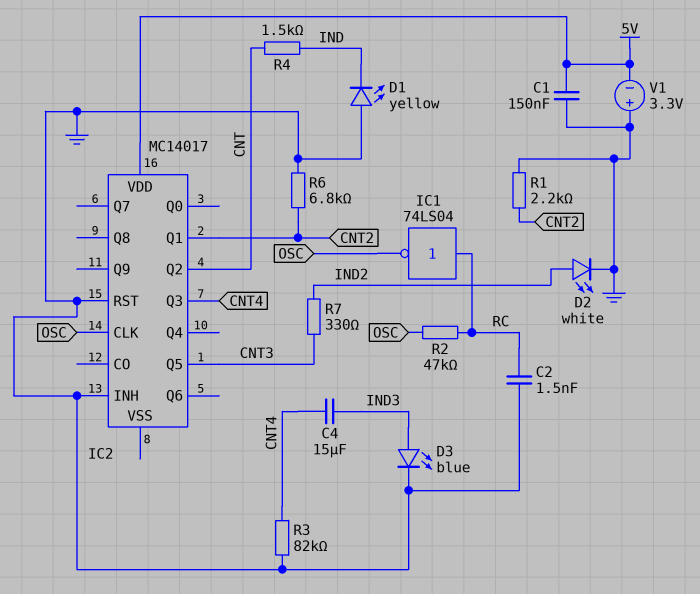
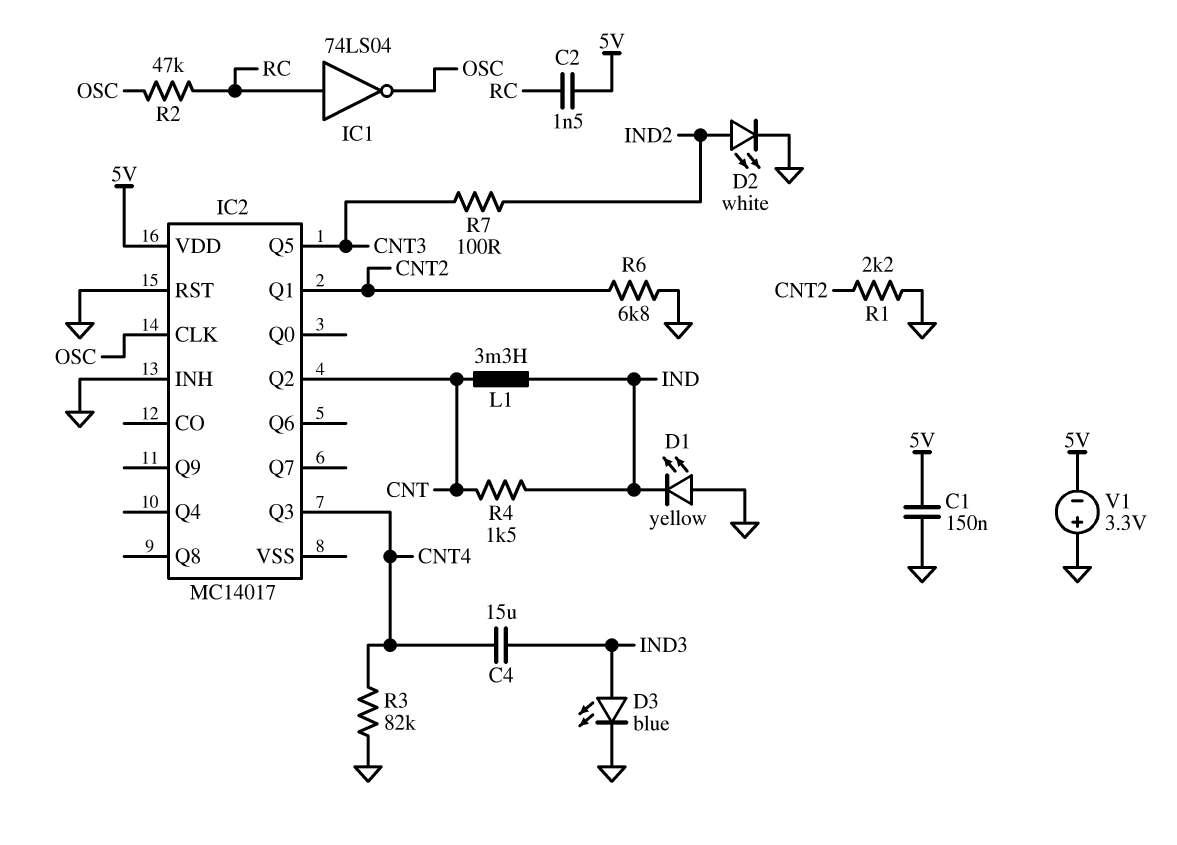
C2: 1.5nF (GND, RC) -> 1.5nF (5V, RC)
L1: none -> 3.3mH (CNT, IND)
R7: 330 (CNT3, IND2) -> 100 (CNT3, IND2)

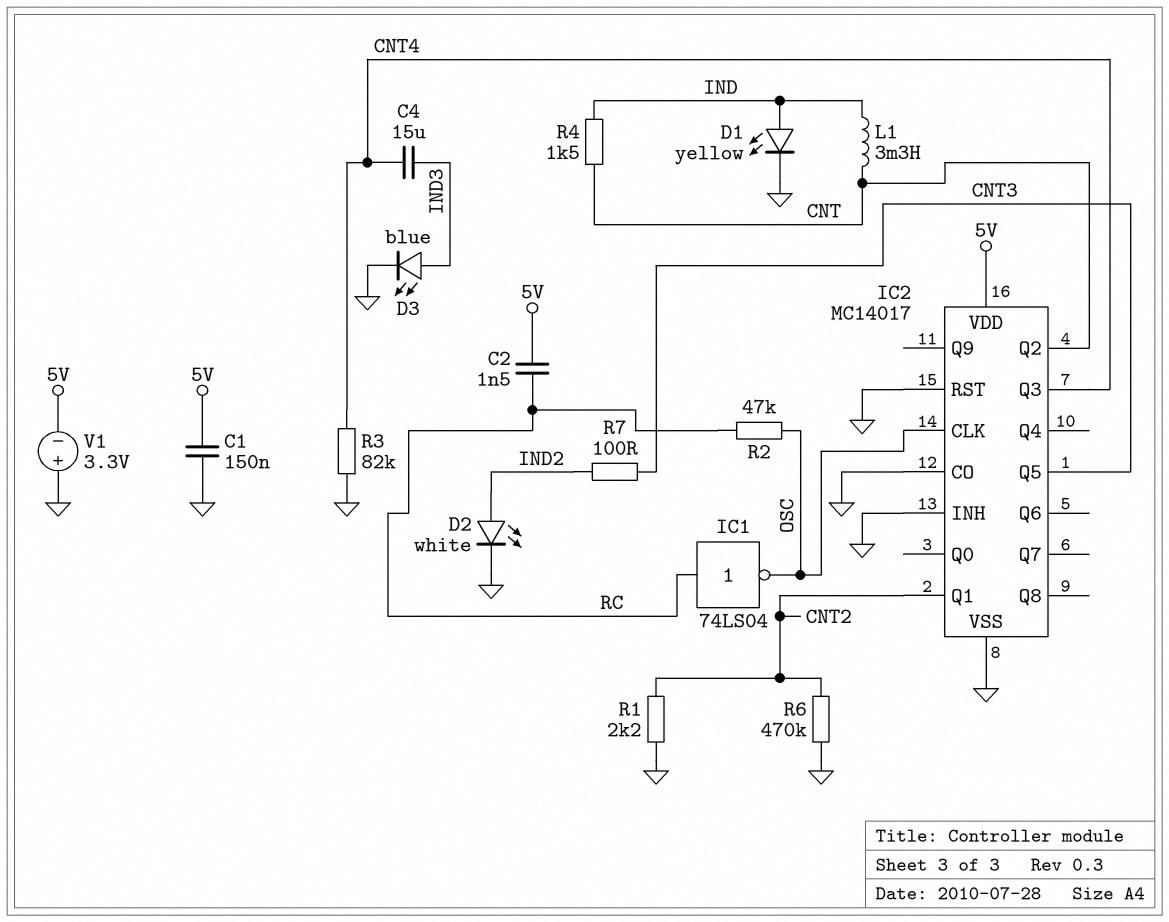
D1: LED yellow (A GND, K IND) -> LED yellow (A IND, K GND)
IC2 pin CO: none -> GND
IC2 pin VSS: none -> GND
R6: 6.8k (CNT2, GND) -> 470k (CNT2, GND)

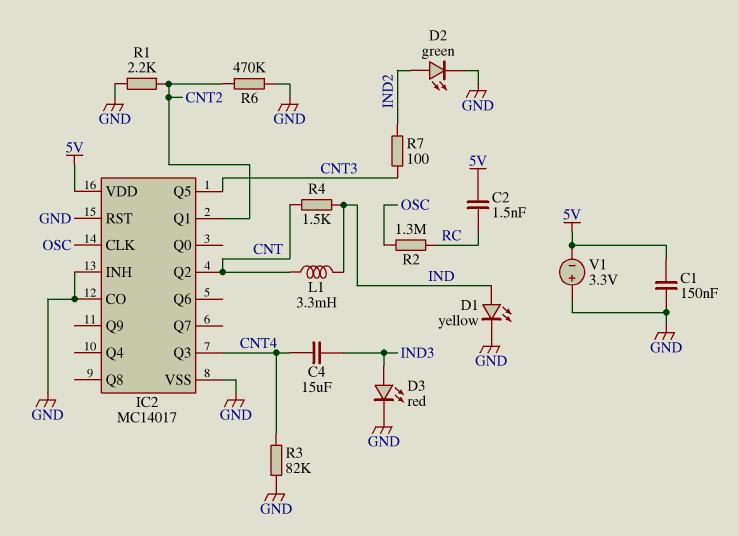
D2: LED white (A IND2, K GND) -> LED green (A IND2, K GND)
D3: LED blue (A IND3, K GND) -> LED red (A IND3, K GND)
IC1: NOT 74LS04 (in RC, out OSC) -> none
R2: 47k (OSC, RC) -> 1.3M (OSC, RC)

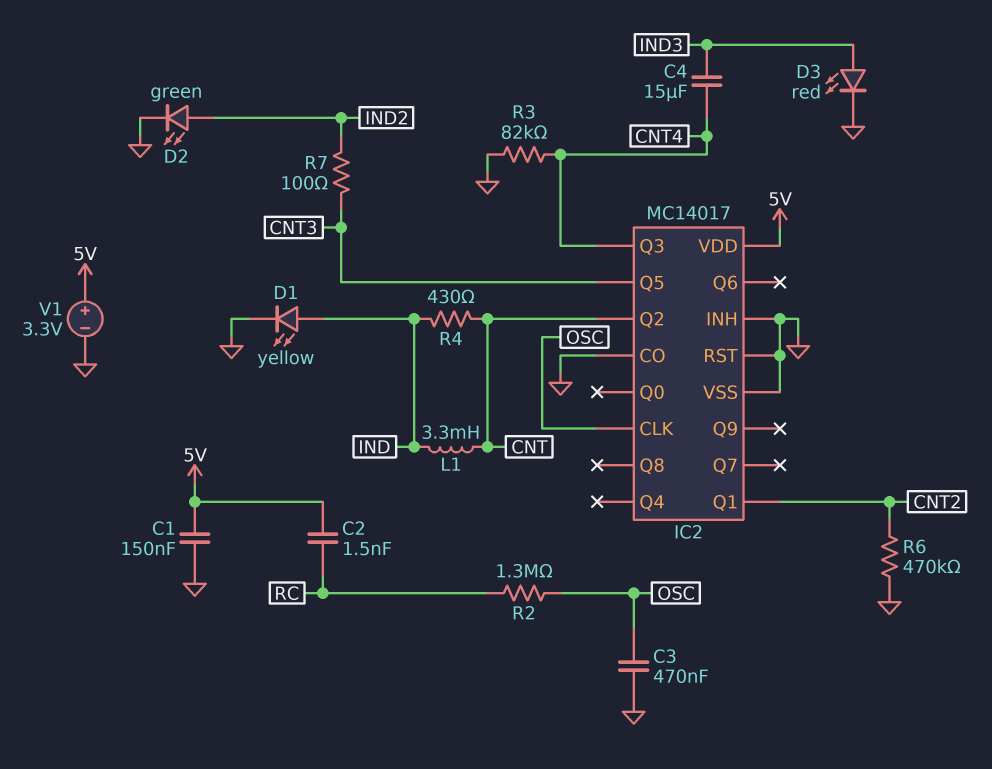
C3: none -> 470nF (GND, OSC)
R1: 2.2k (CNT2, GND) -> none
R4: 1.5k (CNT, IND) -> 430 (CNT, IND)
V1: 3.3V (plus GND, minus 5V) -> 3.3V (plus 5V, minus GND)

